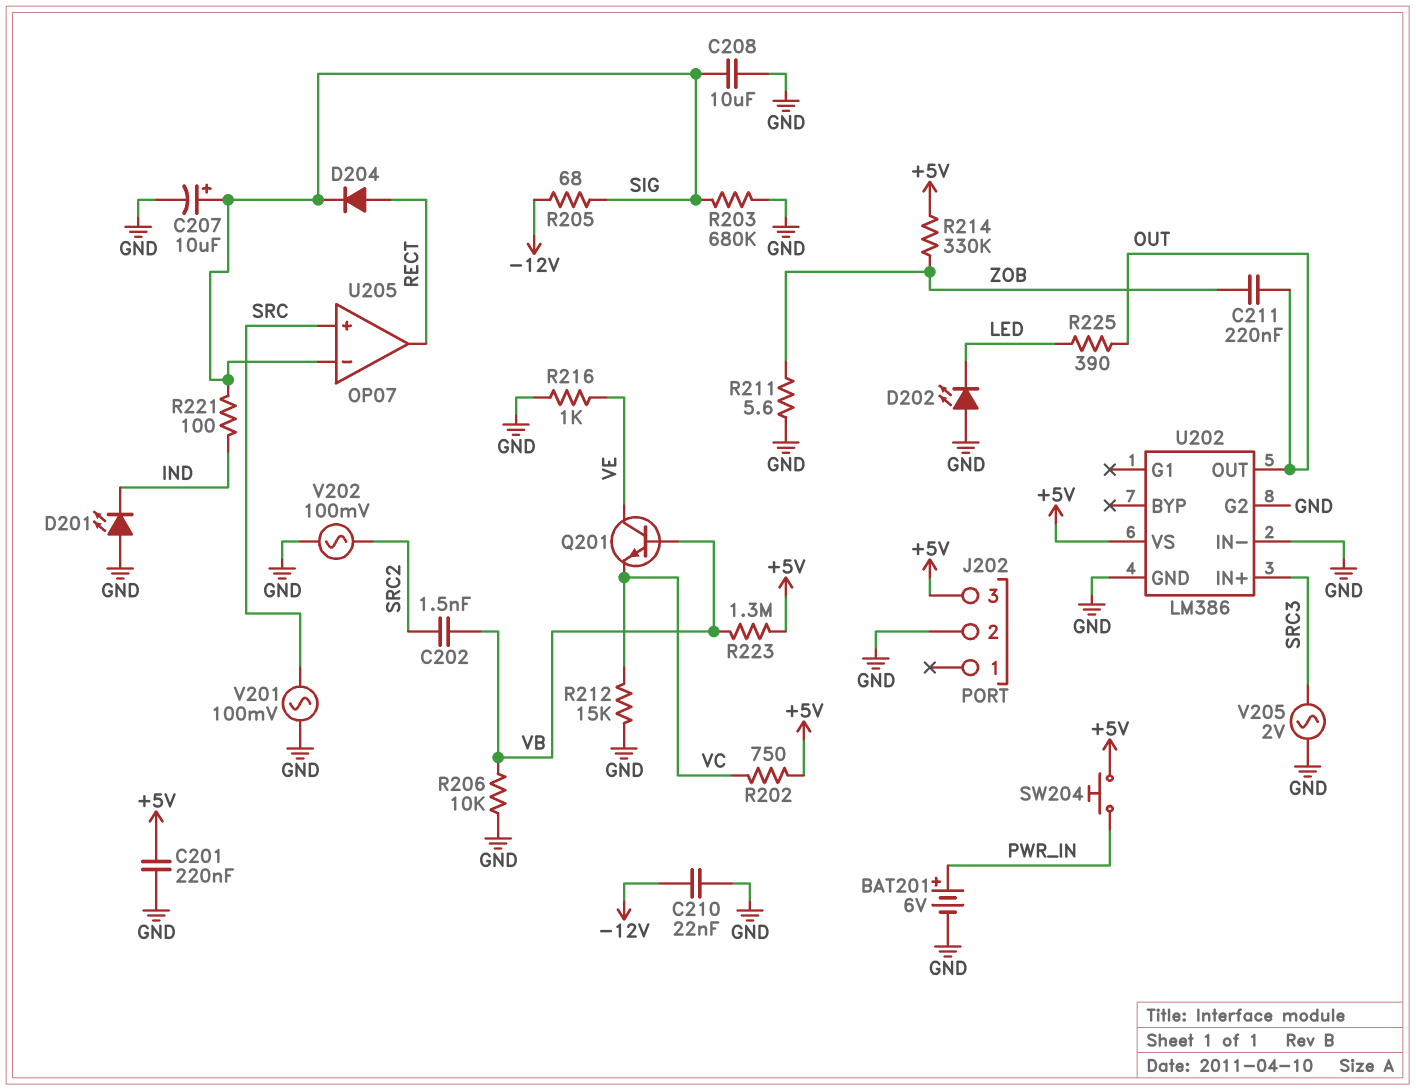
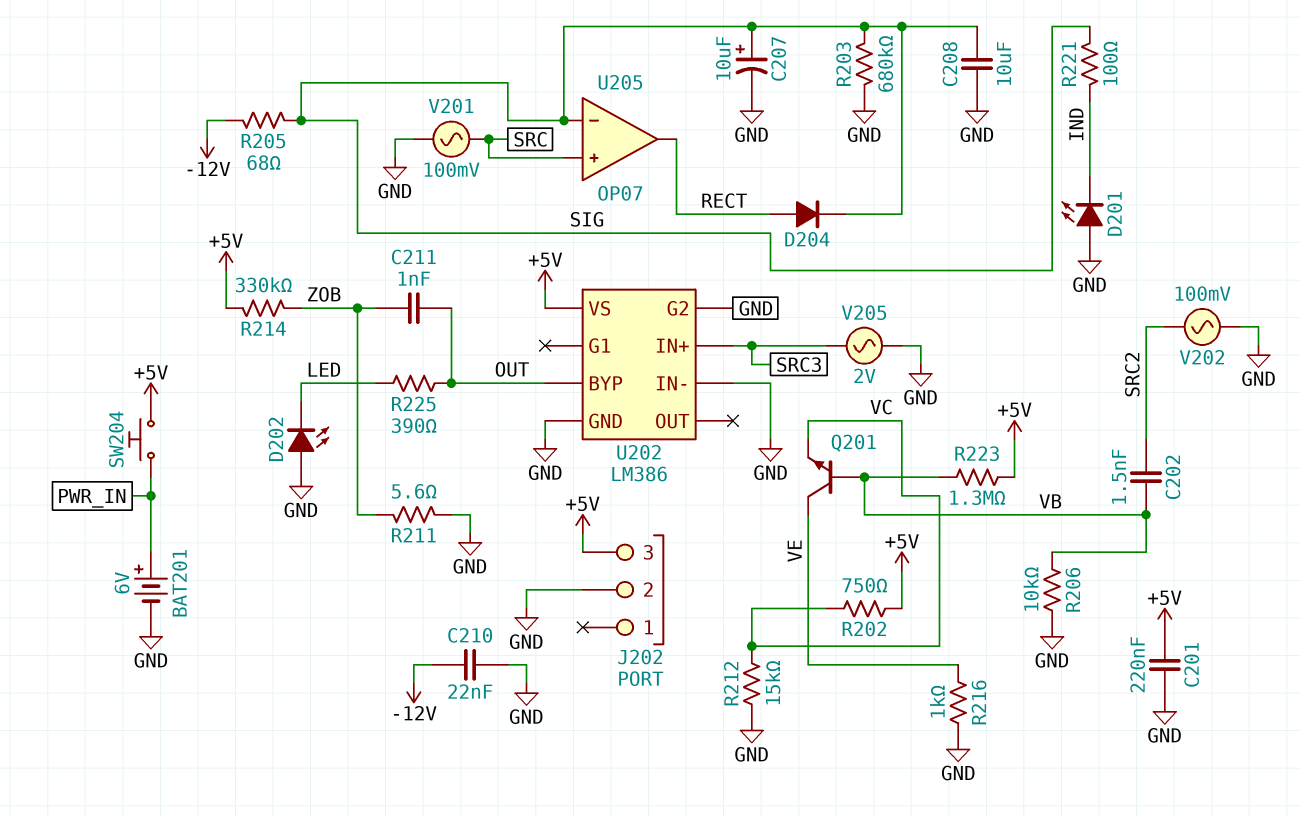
C211: 220nF (OUT, ZOB) -> 1nF (OUT, ZOB)
U202 pin BYP: none -> OUT
U202 pin OUT: OUT -> none

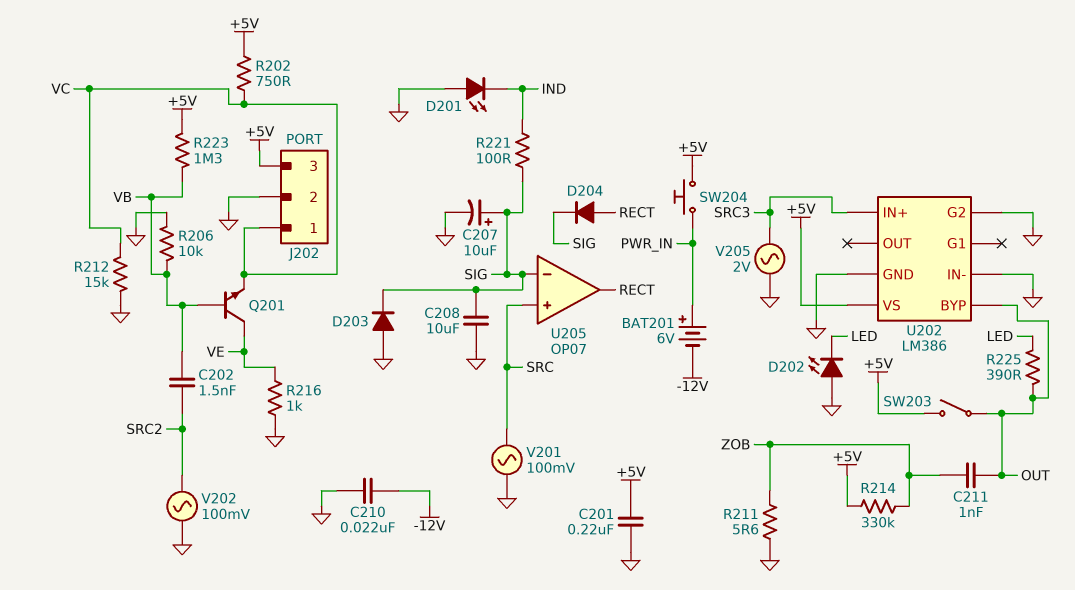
BAT201: 6V (plus PWR_IN, minus GND) -> 6V (plus PWR_IN, minus -12V)
D203: none -> diode (A GND, K SIG)
J202 pin 1: none -> VC
R203: 680k (GND, SIG) -> none
R205: 68 (-12V, SIG) -> none
SW203: none -> switch (+5V, OUT)

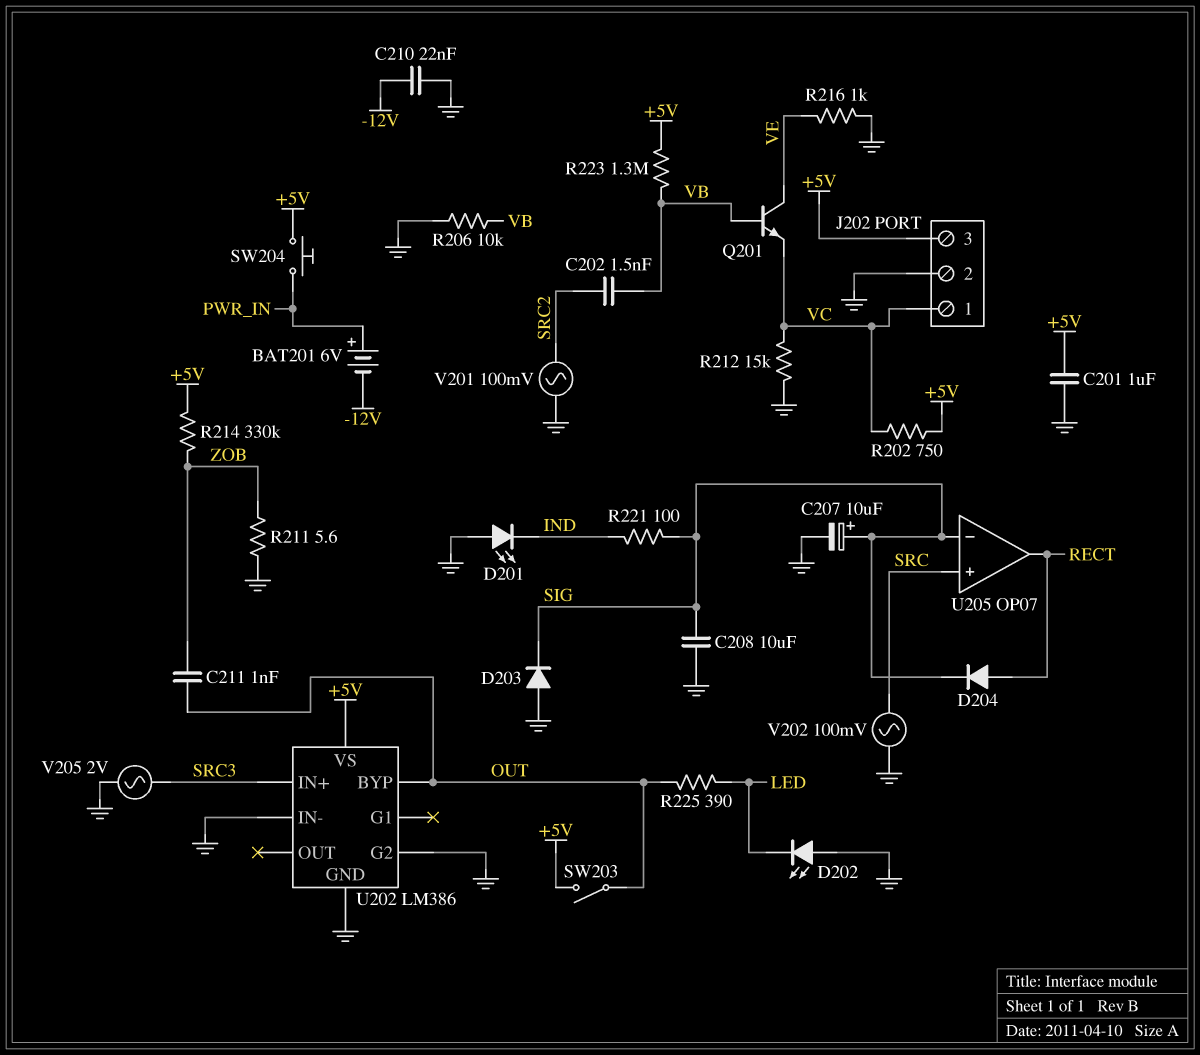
C201: 220nF (+5V, GND) -> 1uF (+5V, GND)
V201: AC 100mV (GND, SRC) -> AC 100mV (GND, SRC2)
V202: AC 100mV (GND, SRC2) -> AC 100mV (GND, SRC)

